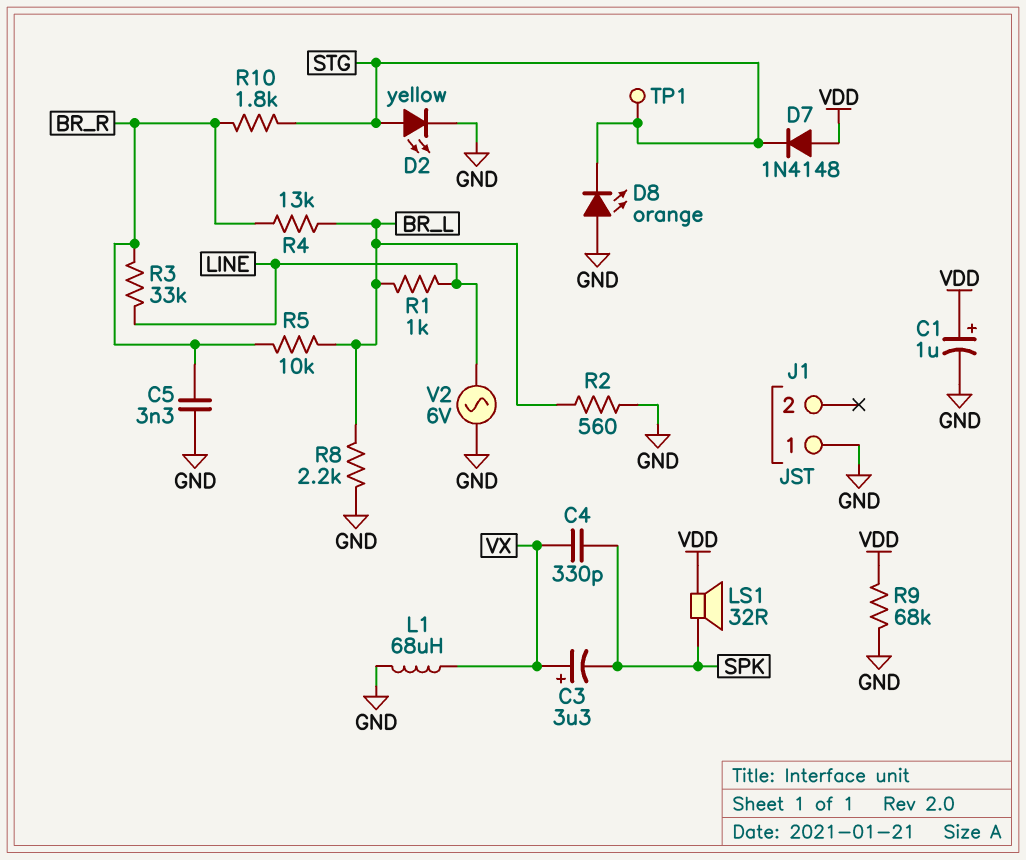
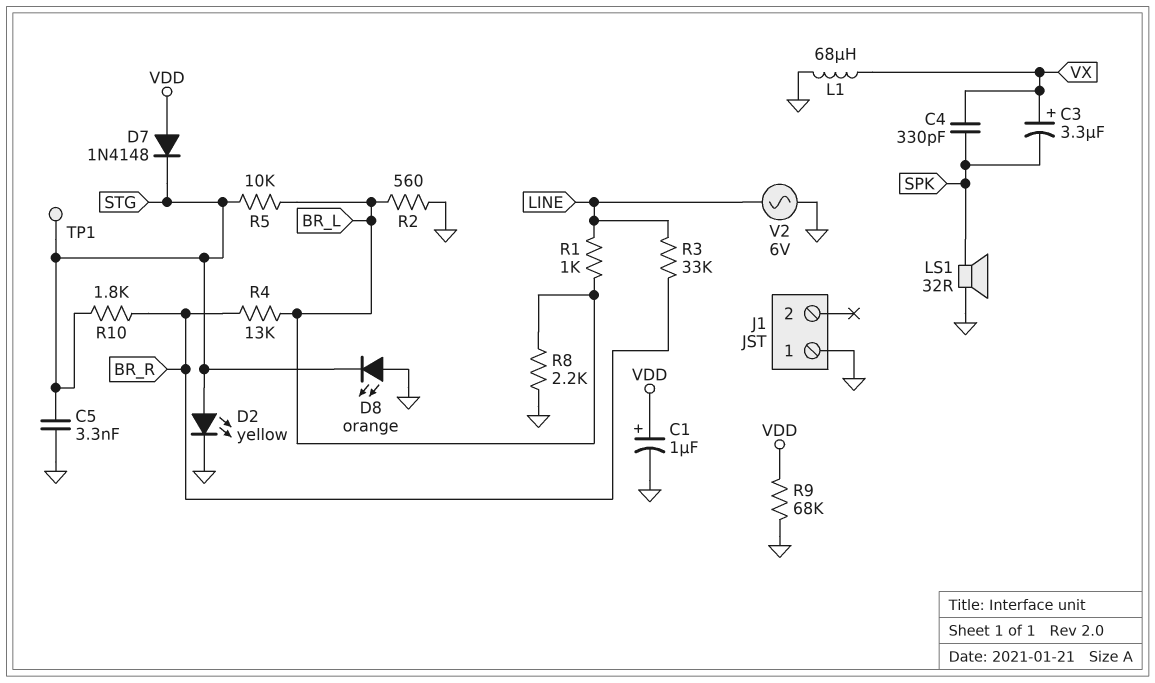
C5: 3.3nF (BR_R, GND) -> 3.3nF (GND, STG)
LS1: speaker 32R (SPK, VDD) -> speaker 32R (GND, SPK)
R5: 10k (BR_L, BR_R) -> 10k (BR_L, STG)

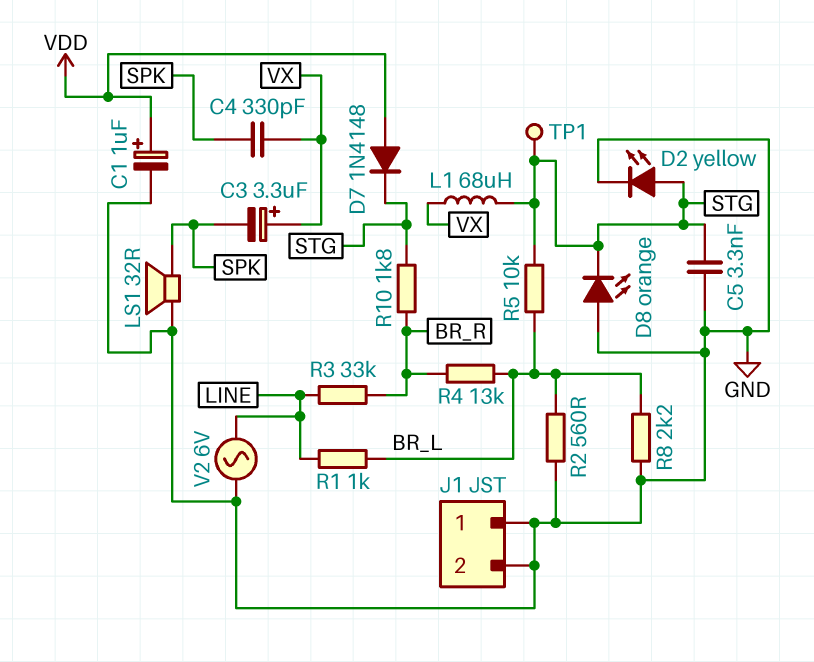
J1 pin 2: none -> GND
L1: 68uH (GND, VX) -> 68uH (STG, VX)
R9: 68k (GND, VDD) -> none

